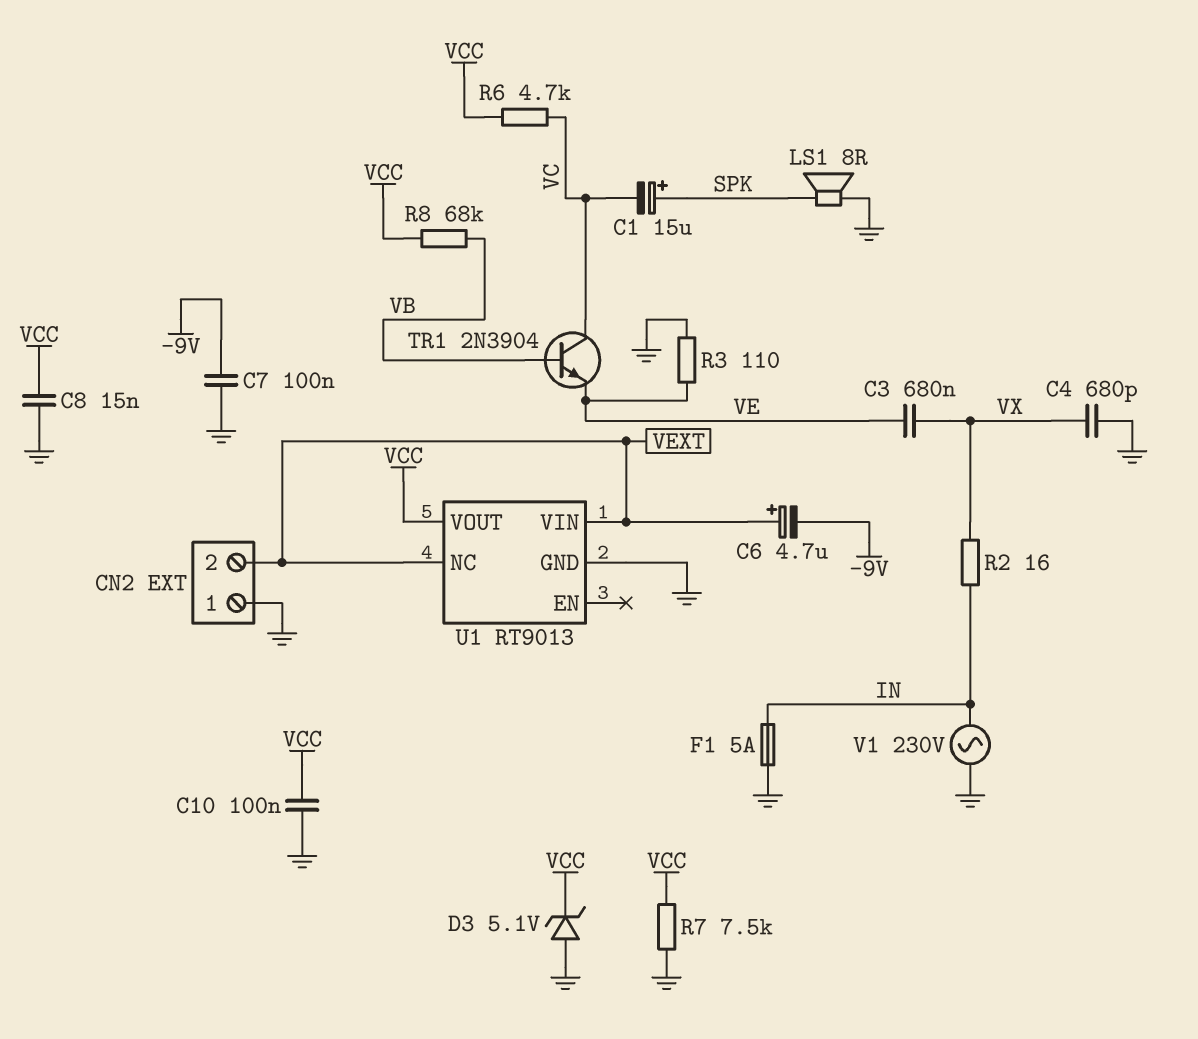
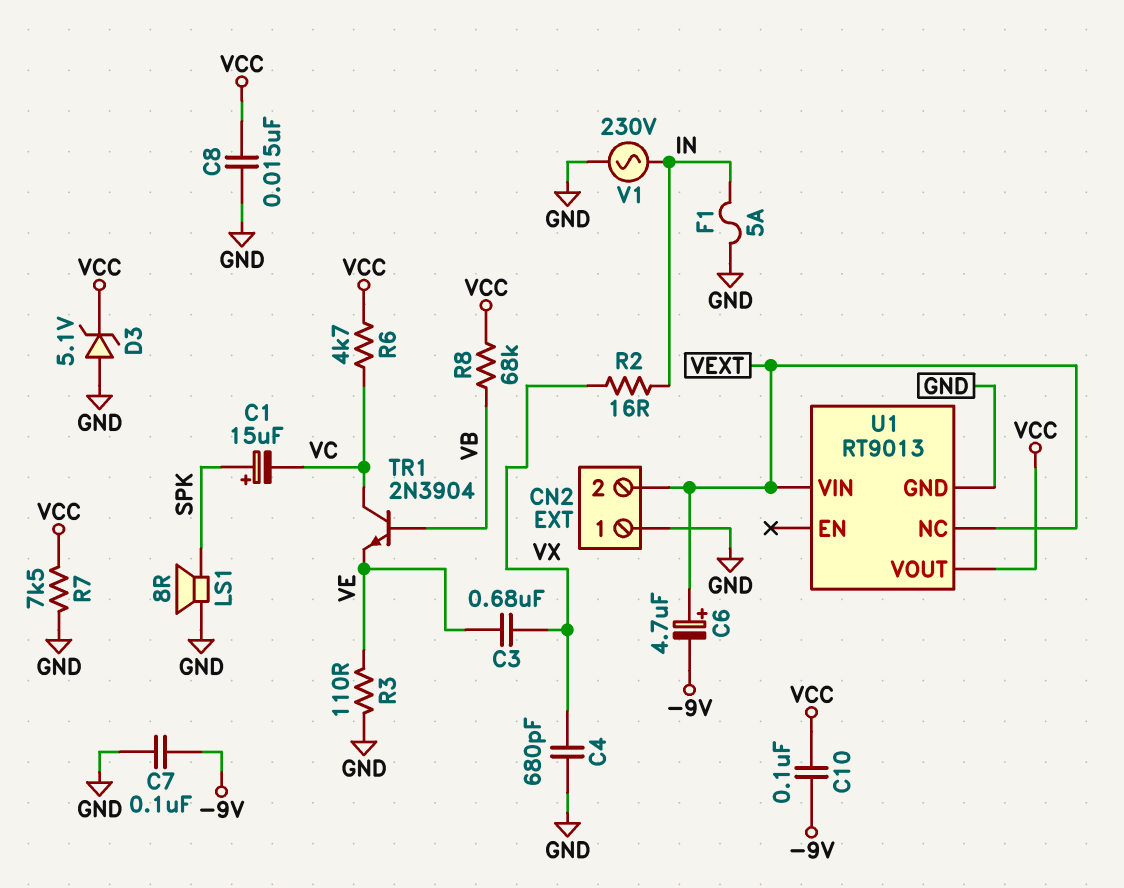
C10: 100nF (GND, VCC) -> 100nF (-9V, VCC)

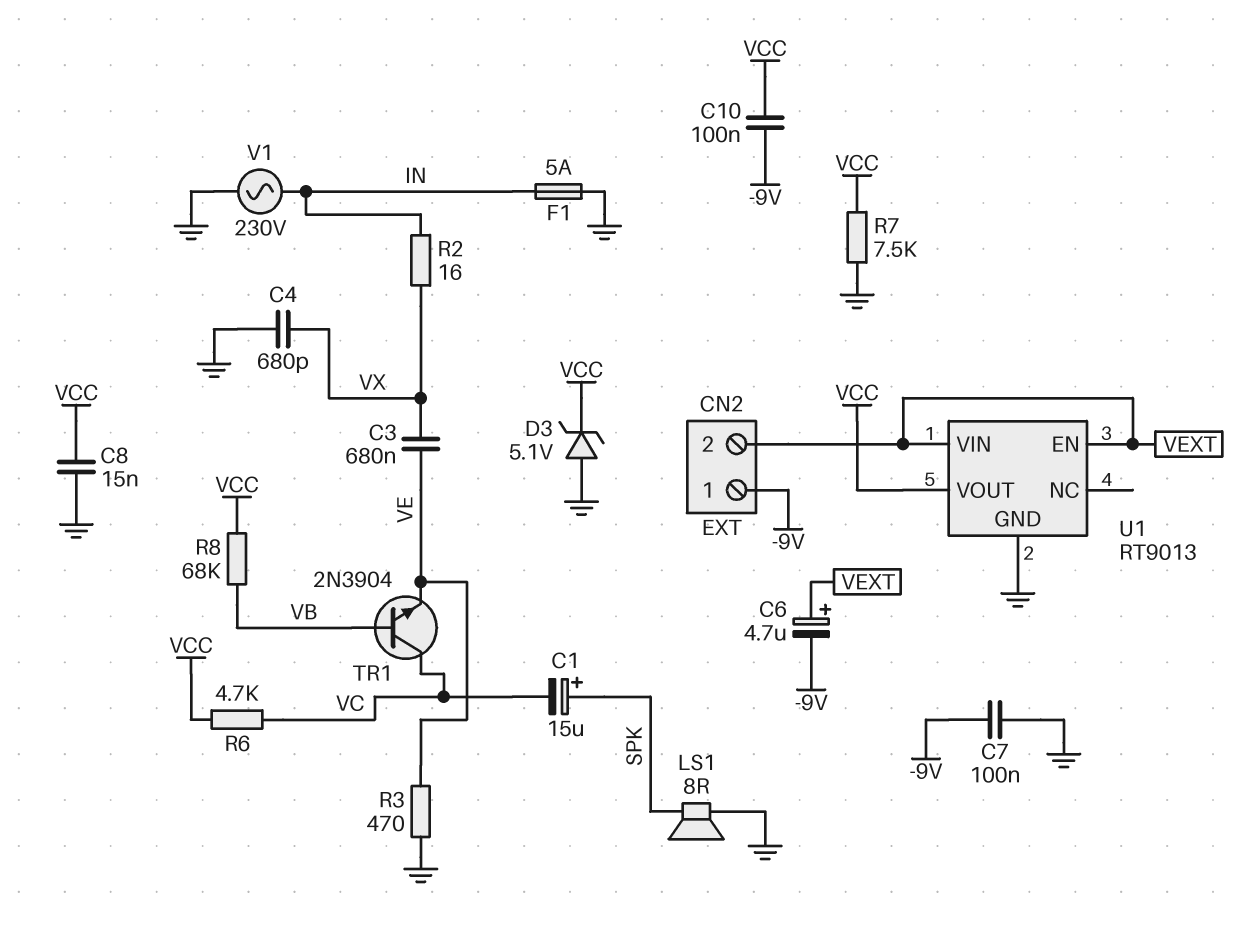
CN2 pin 1: GND -> -9V
R3: 110 (GND, VE) -> 470 (GND, VE)
U1 pin EN: none -> VEXT
U1 pin NC: VEXT -> none

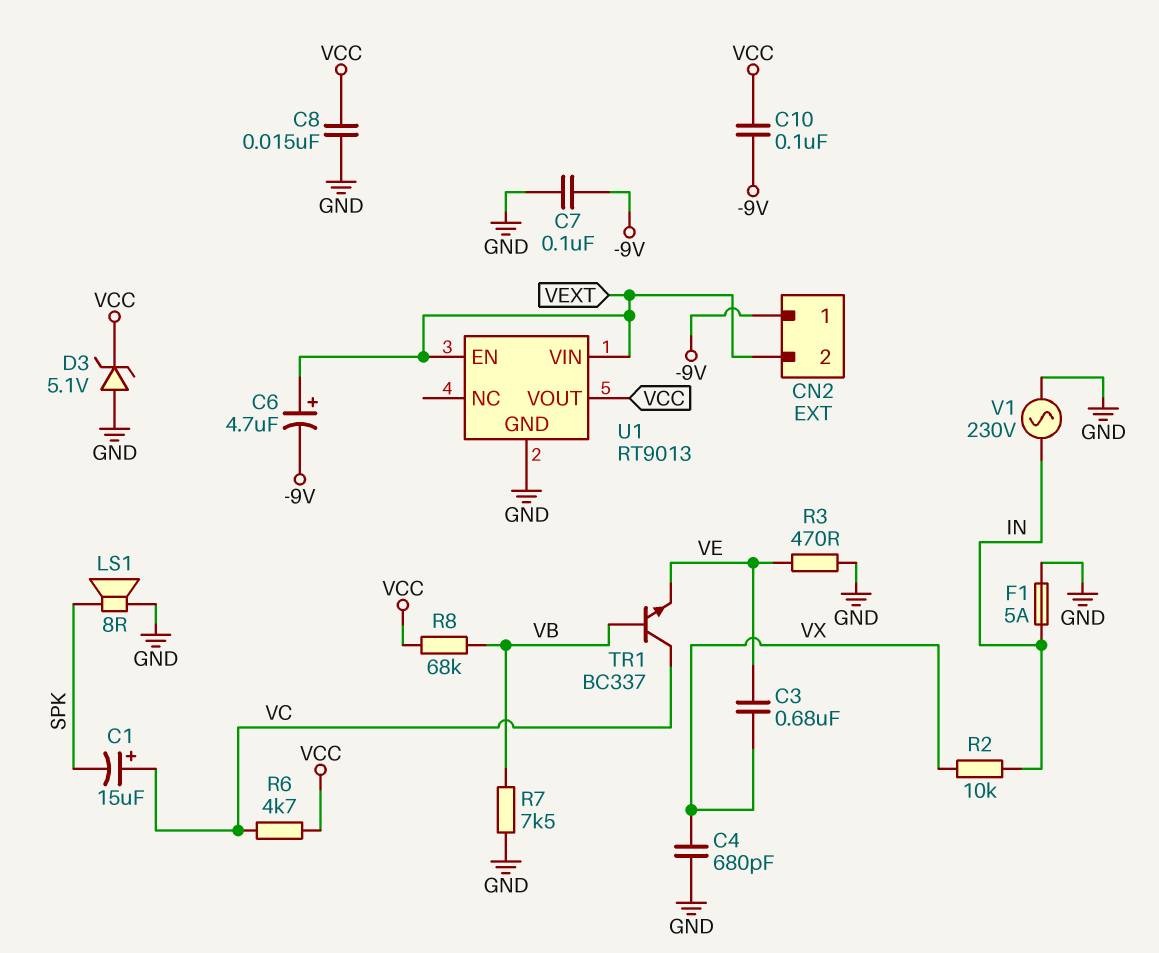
C1: 15uF (plus SPK, minus VC) -> 15uF (plus VC, minus SPK)
R2: 16 (IN, VX) -> 10k (IN, VX)
R7: 7.5k (GND, VCC) -> 7.5k (GND, VB)
TR1: NPN 2N3904 (B VB, C VC, E VE) -> NPN BC337 (B VB, C VC, E VE)

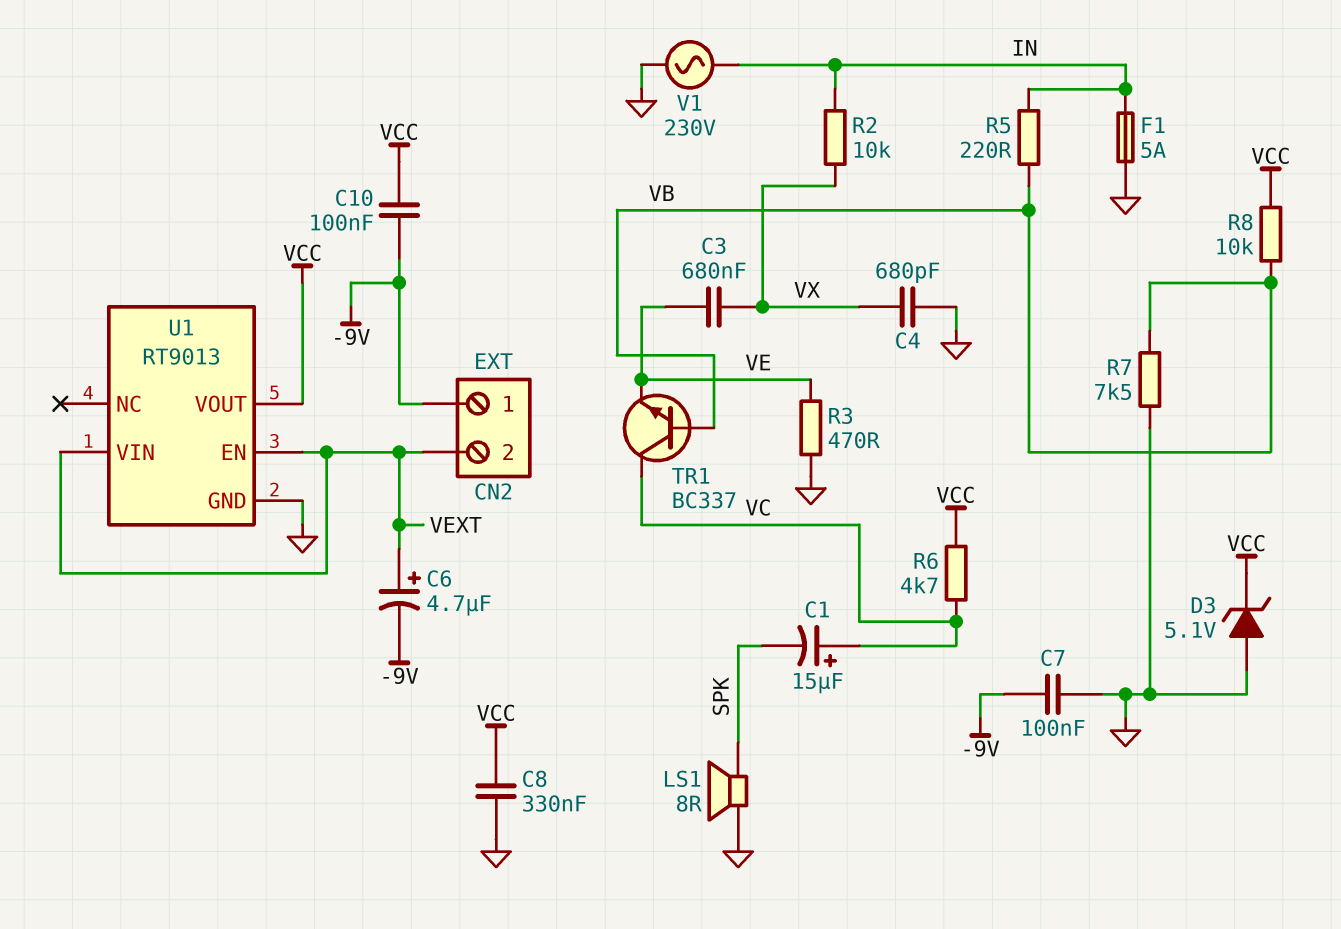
C8: 15nF (GND, VCC) -> 330nF (GND, VCC)
R5: none -> 220 (IN, VB)
R8: 68k (VB, VCC) -> 10k (VB, VCC)

